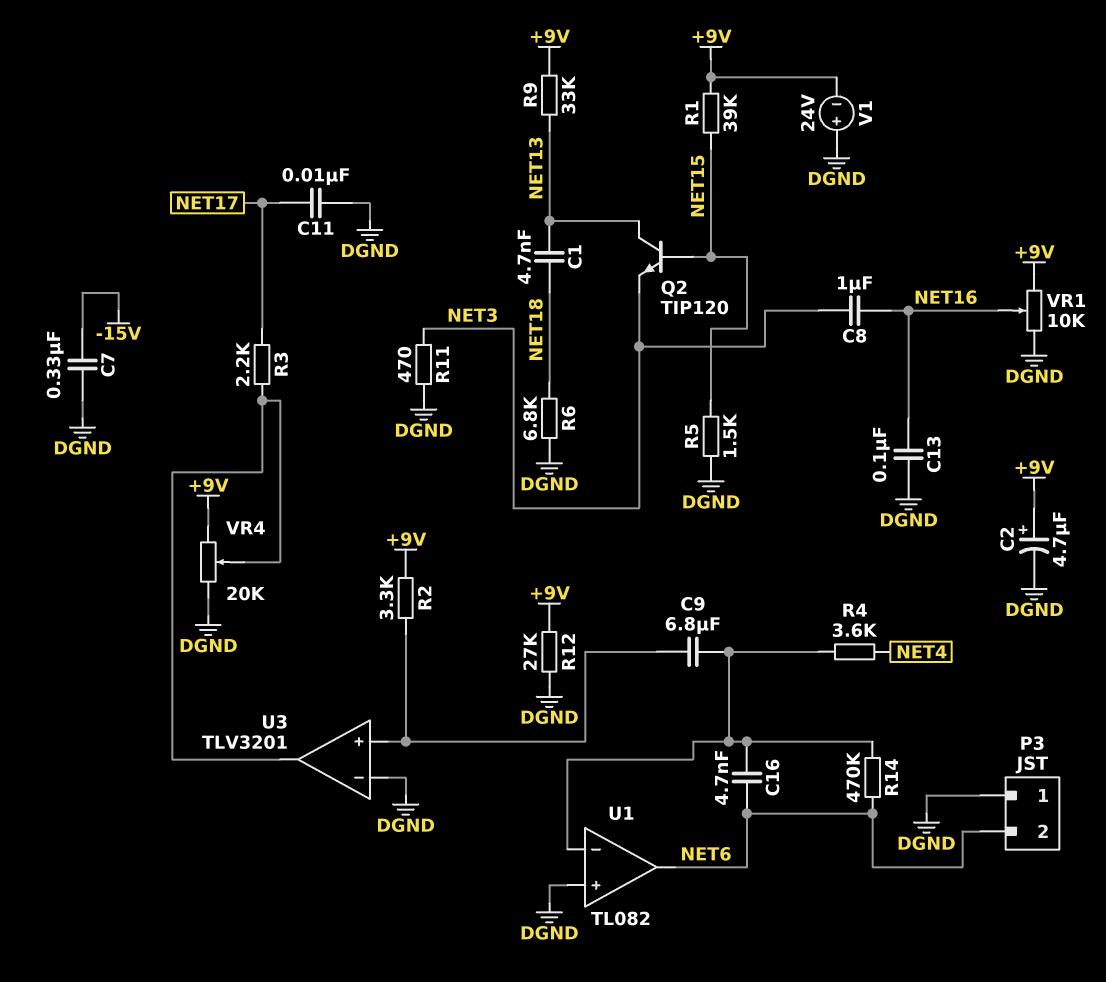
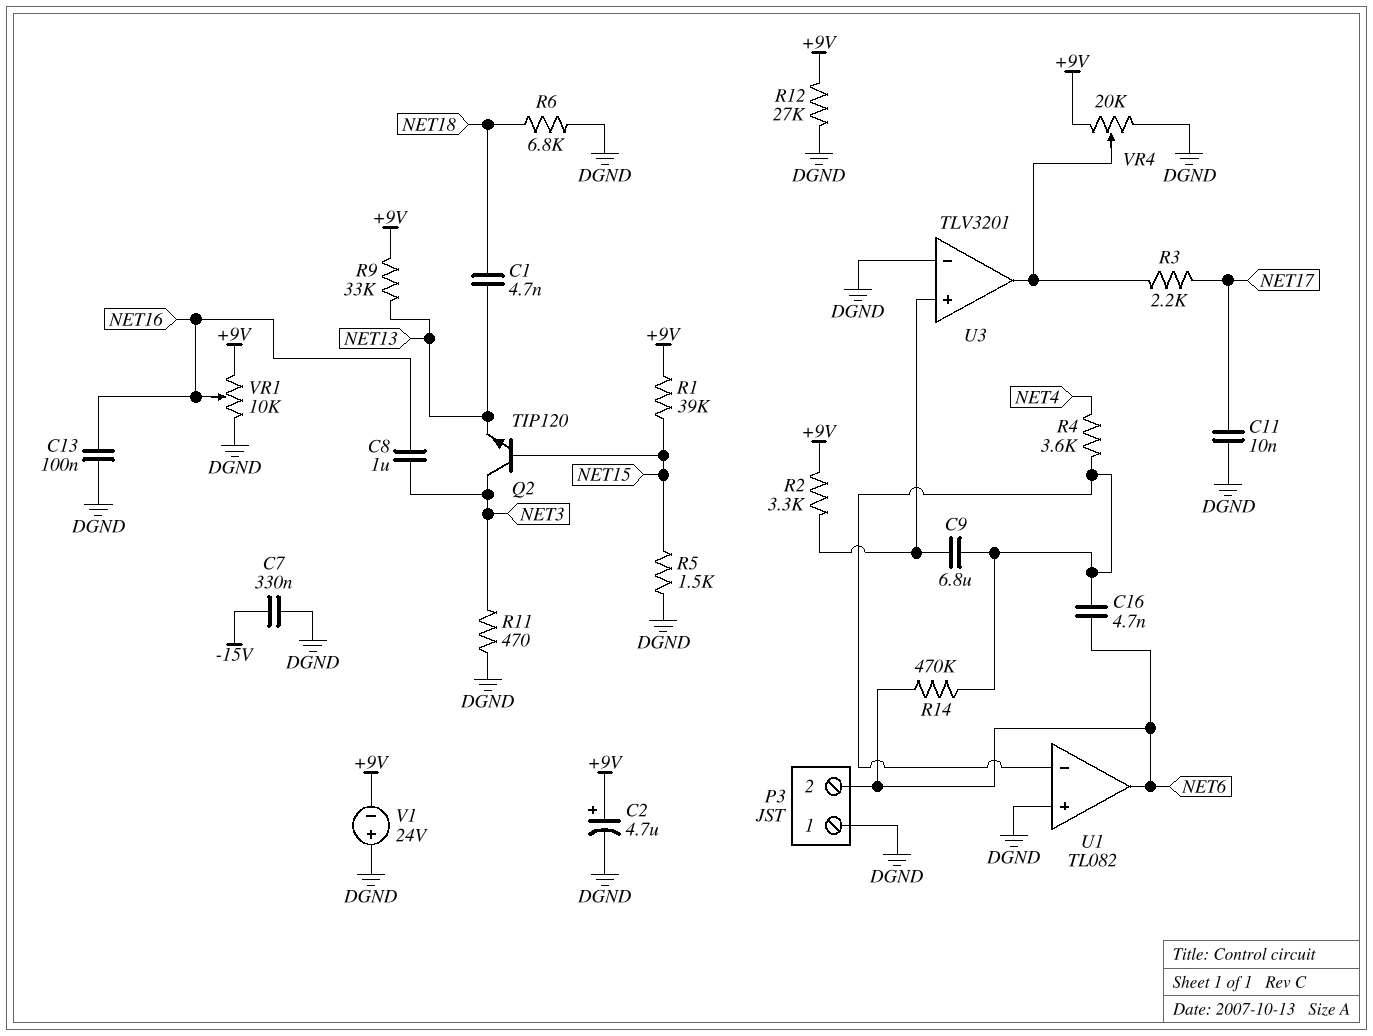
Q2: NPN TIP120 (B NET15, C NET13, E NET3) -> NPN TIP120 (B NET15, C NET3, E NET13)

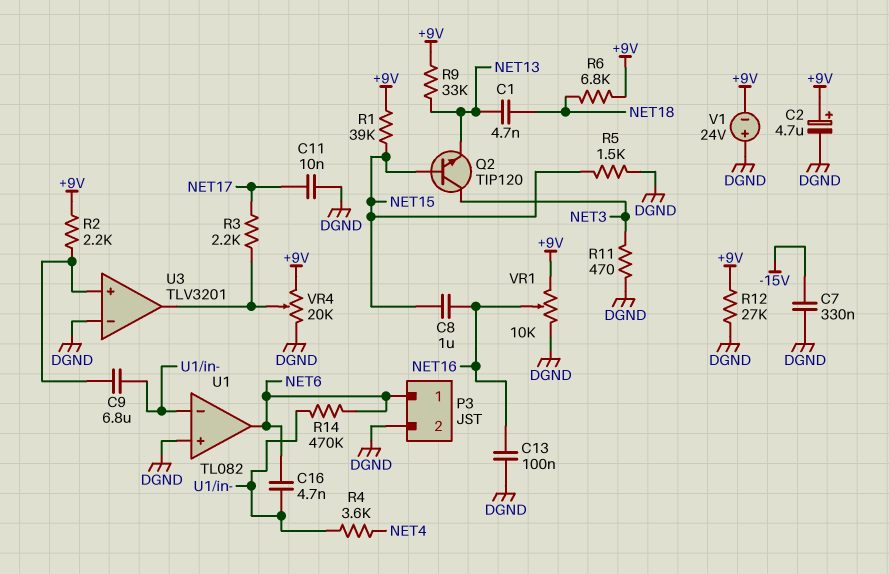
C8: 1uF (NET3, NET16) -> 1uF (NET15, NET16)
P3 pin 1: DGND -> NET6
P3 pin 2: NET6 -> DGND
R2: 3.3k (+9V, U3/in+) -> 2.2k (+9V, U3/in+)
R6: 6.8k (DGND, NET18) -> 6.8k (+9V, NET18)

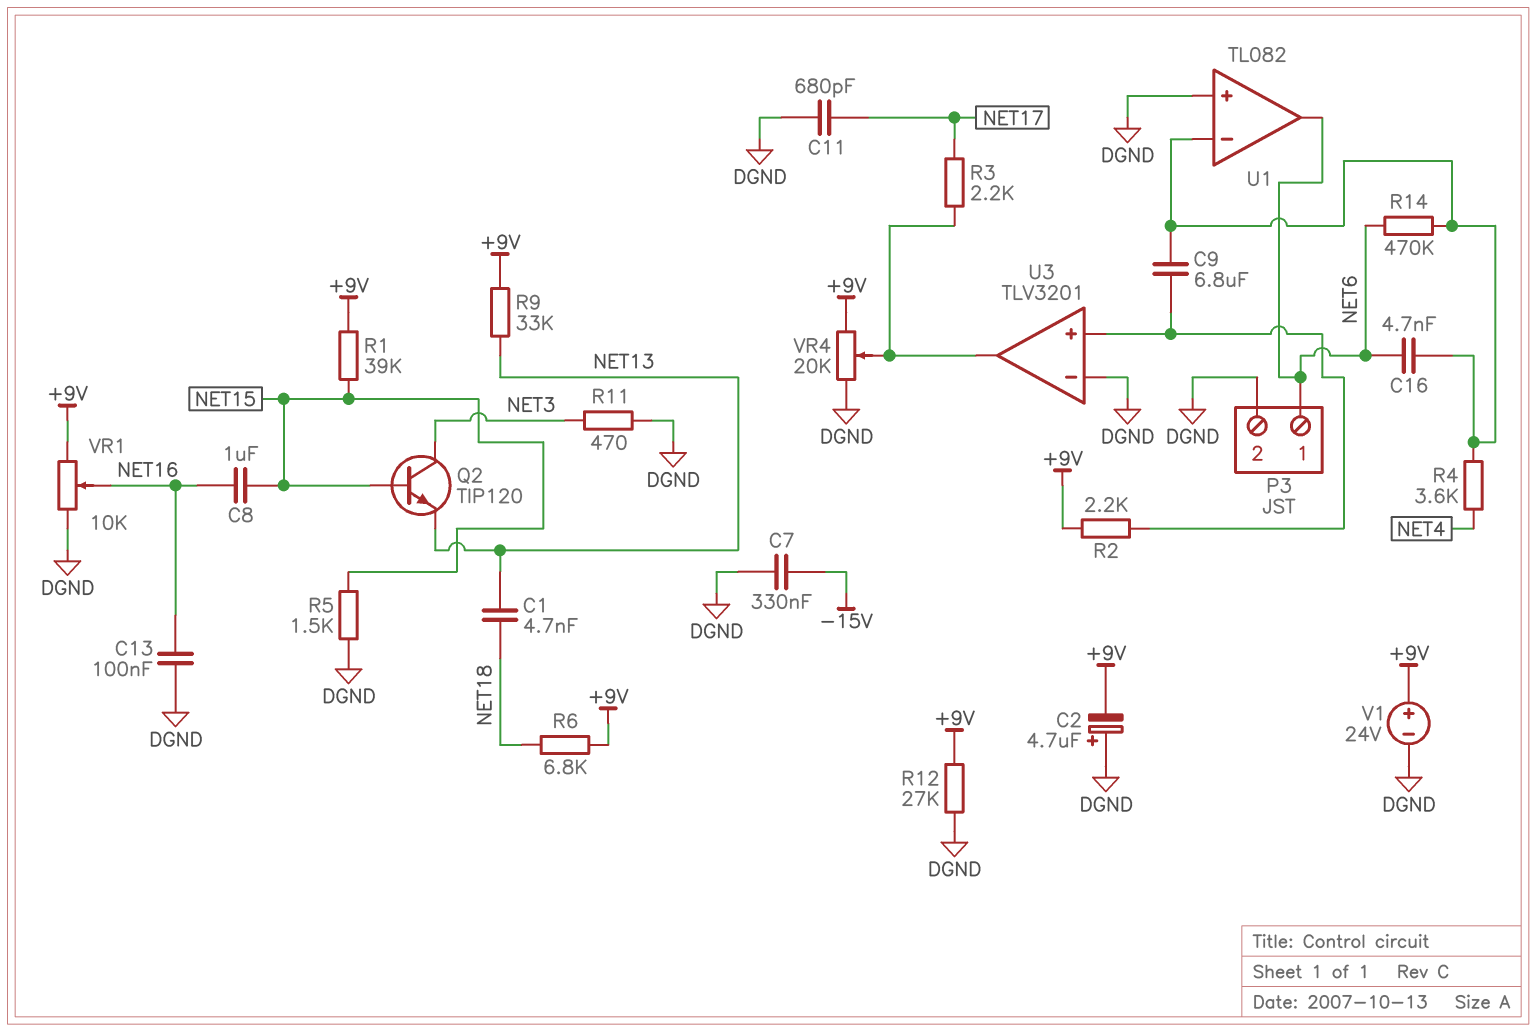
C2: 4.7uF (plus +9V, minus DGND) -> 4.7uF (plus DGND, minus +9V)
C11: 10nF (DGND, NET17) -> 680pF (DGND, NET17)
V1: 24V (plus DGND, minus +9V) -> 24V (plus +9V, minus DGND)

